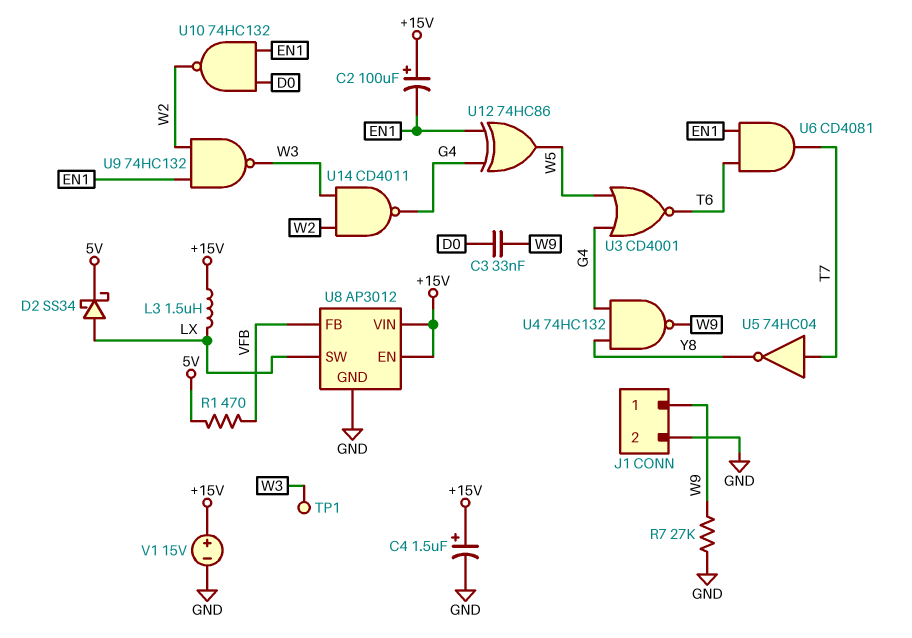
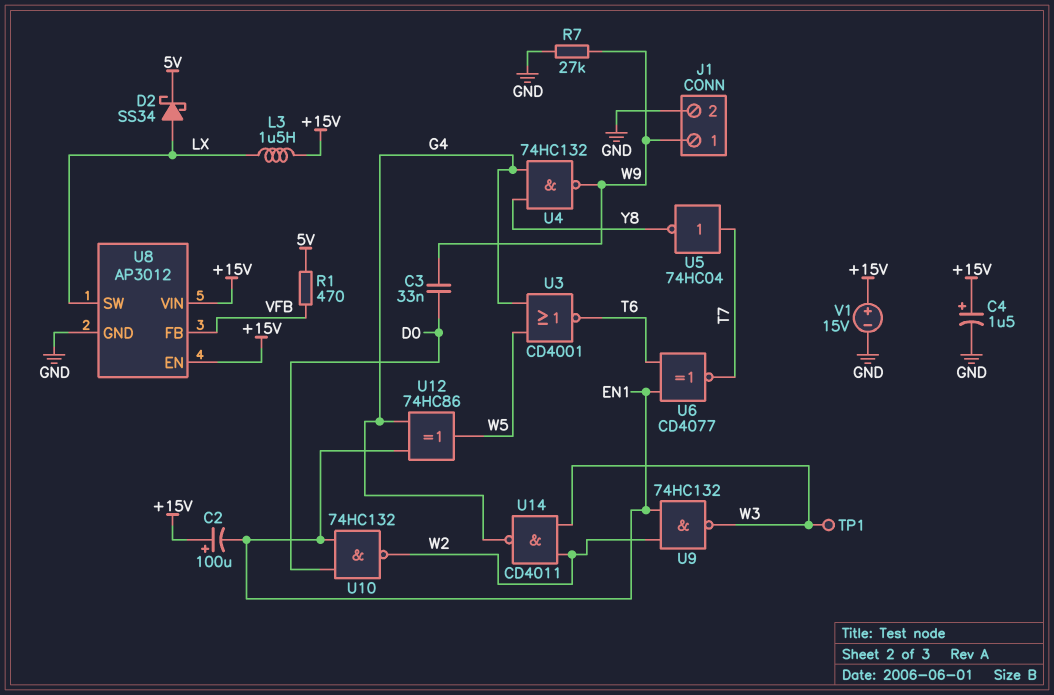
U6: AND CD4081 (in EN1, in T6, out T7) -> XNOR CD4077 (in EN1, in T6, out T7)

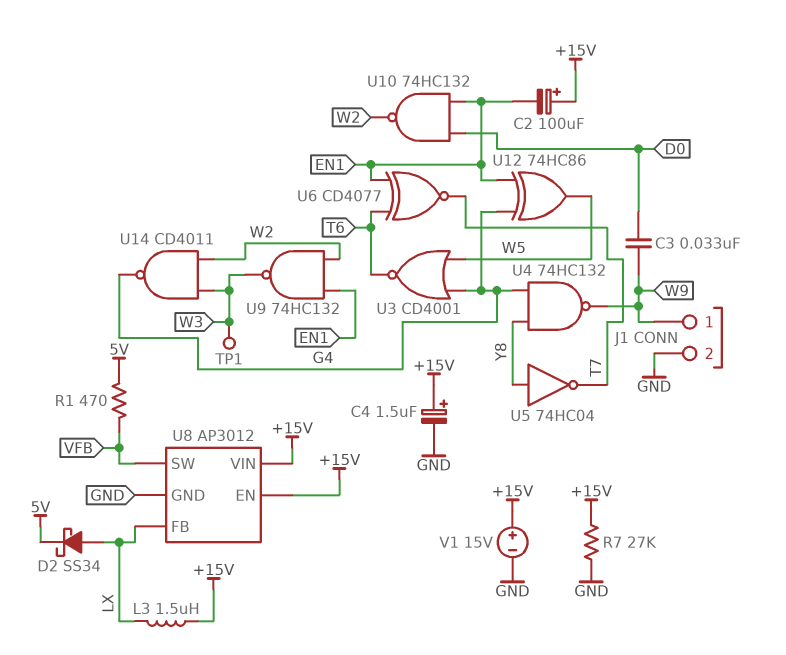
R7: 27k (GND, W9) -> 27k (+15V, GND)
U5: NOT 74HC04 (in T7, out Y8) -> NOT 74HC04 (in Y8, out T7)
U8 pin FB: VFB -> LX
U8 pin SW: LX -> VFB

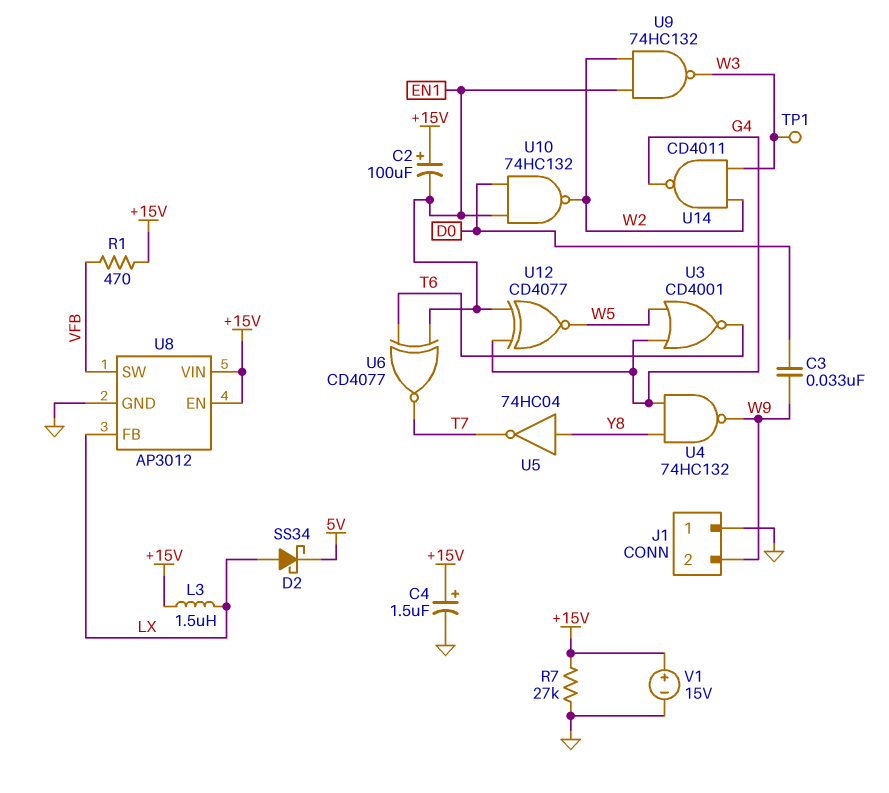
J1 pin 1: W9 -> GND
J1 pin 2: GND -> W9
R1: 470 (5V, VFB) -> 470 (+15V, VFB)
U12: XOR 74HC86 (in EN1, in G4, out W5) -> XNOR CD4077 (in EN1, in G4, out W5)

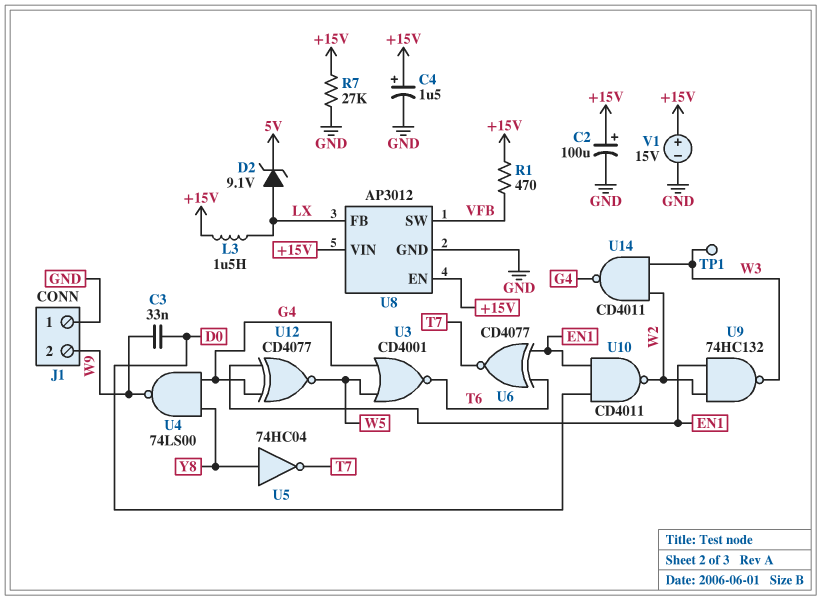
C2: 100uF (plus +15V, minus EN1) -> 100uF (plus +15V, minus GND)
D2: schottky SS34 (A LX, K 5V) -> zener 9.1V (A LX, K 5V)
U4: NAND 74HC132 (in G4, in Y8, out W9) -> NAND 74LS00 (in G4, in Y8, out W9)
U10: NAND 74HC132 (in D0, in EN1, out W2) -> NAND CD4011 (in D0, in EN1, out W2)

